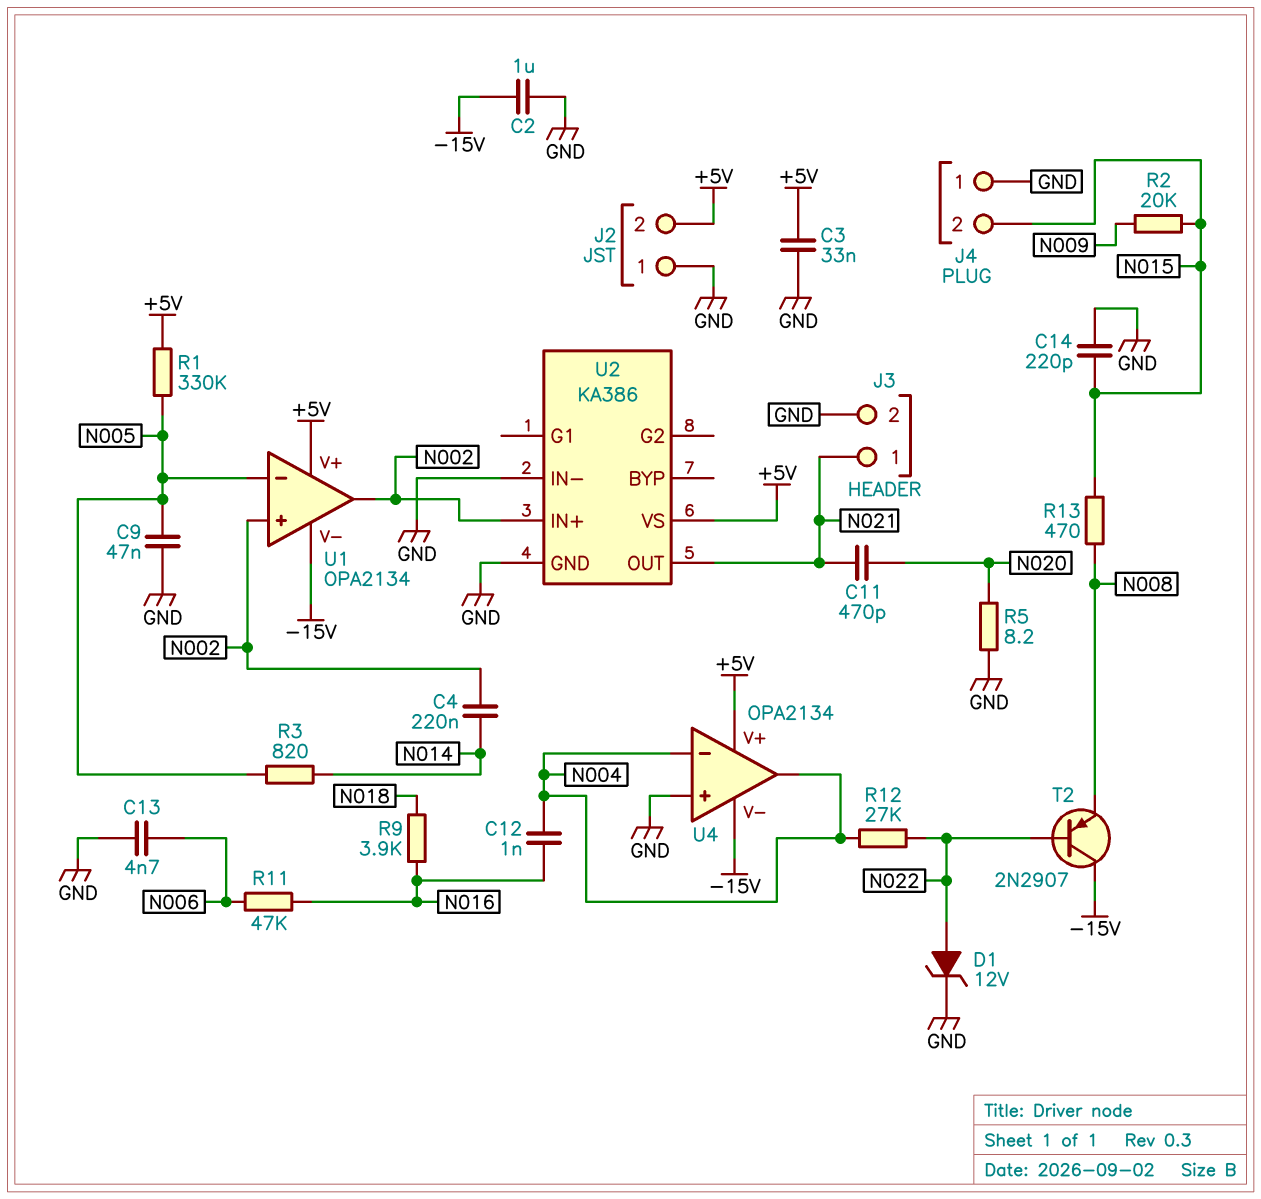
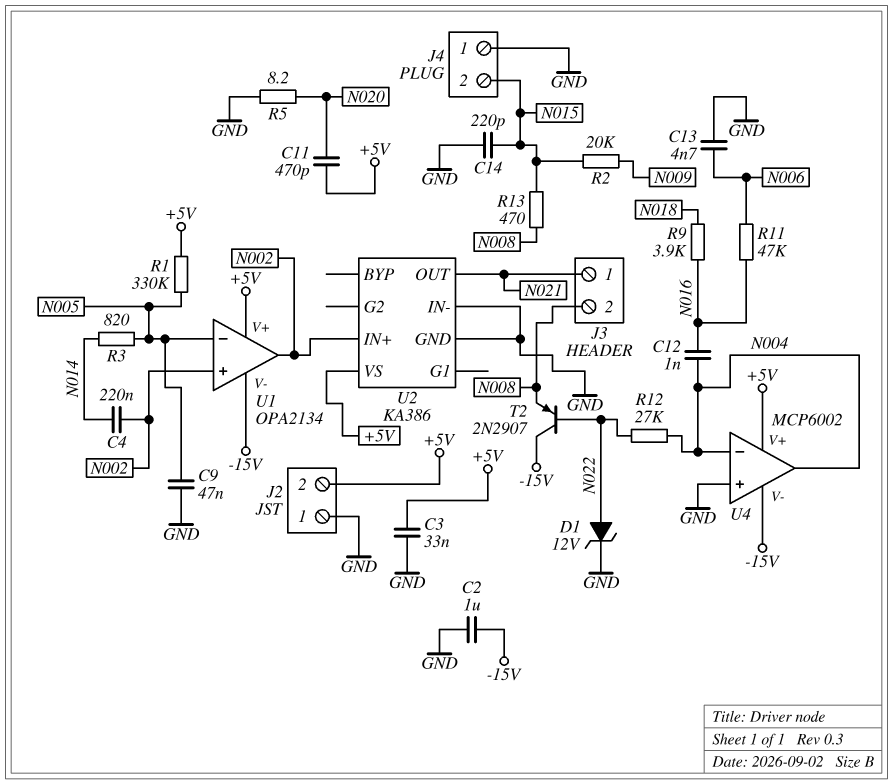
C11: 470pF (N020, N021) -> 470pF (+5V, N020)
J3 pin 2: GND -> N008
U4: OPA2134 -> MCP6002

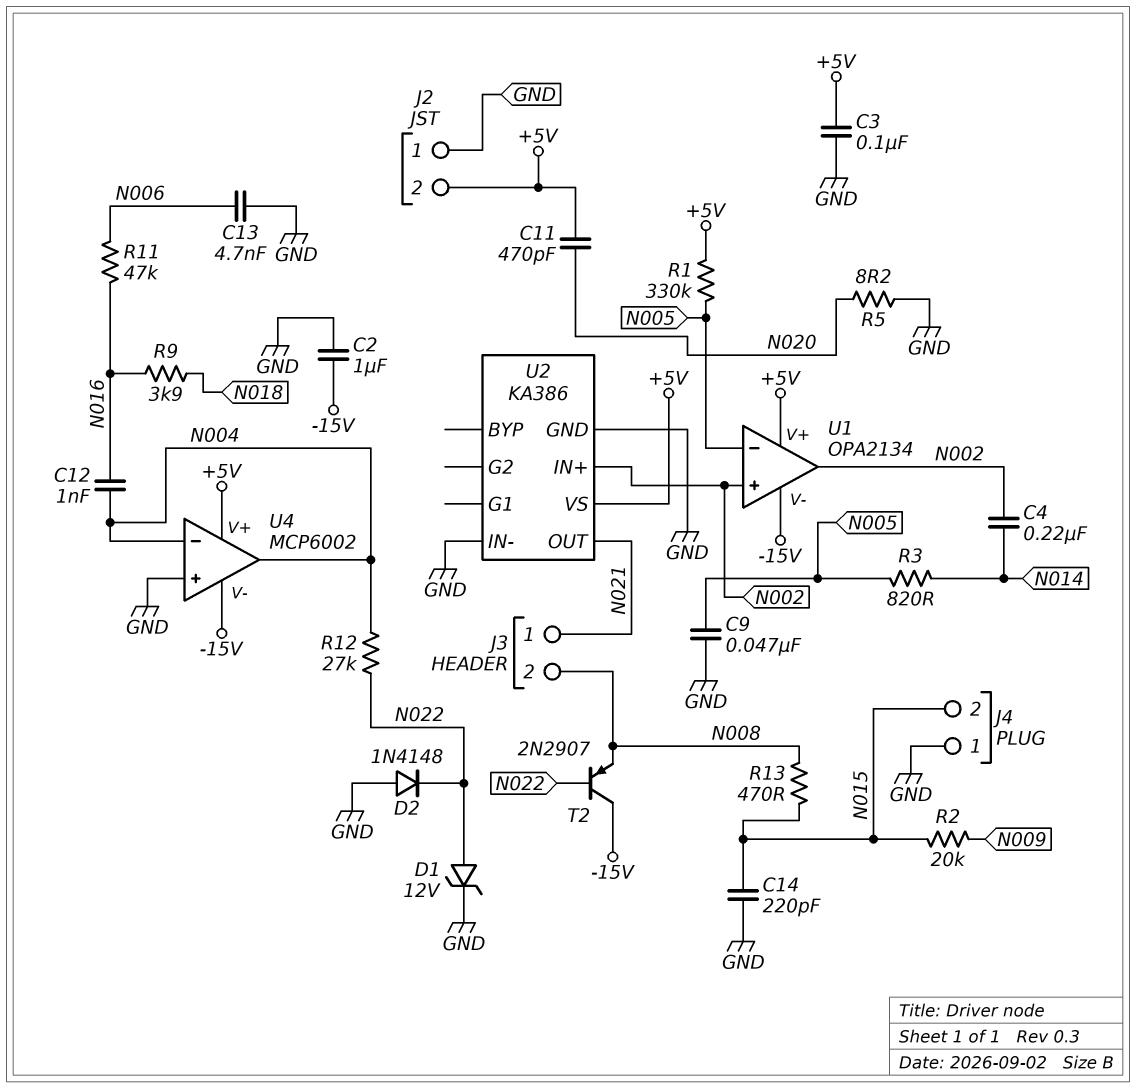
C3: 33nF (+5V, GND) -> 100nF (+5V, GND)
D2: none -> diode 1N4148 (A GND, K N022)

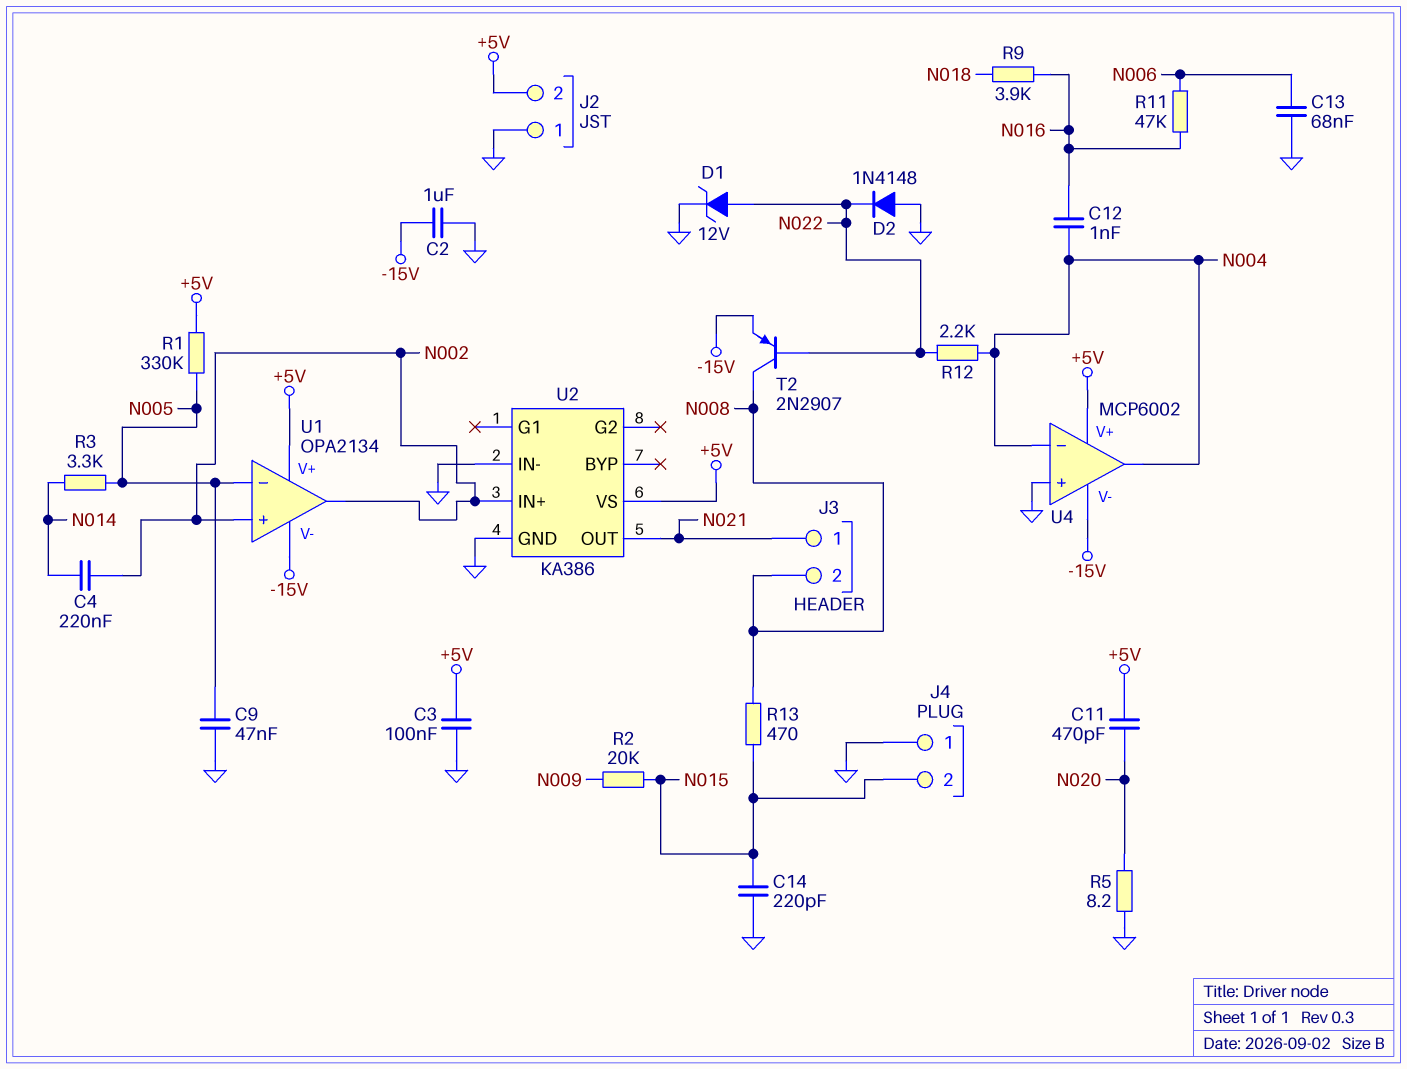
C13: 4.7nF (GND, N006) -> 68nF (GND, N006)
R3: 820 (N005, N014) -> 3.3k (N005, N014)
R12: 27k (N004, N022) -> 2.2k (N004, N022)
T2: PNP 2N2907 (B N022, C -15V, E N008) -> PNP 2N2907 (B N022, C N008, E -15V)

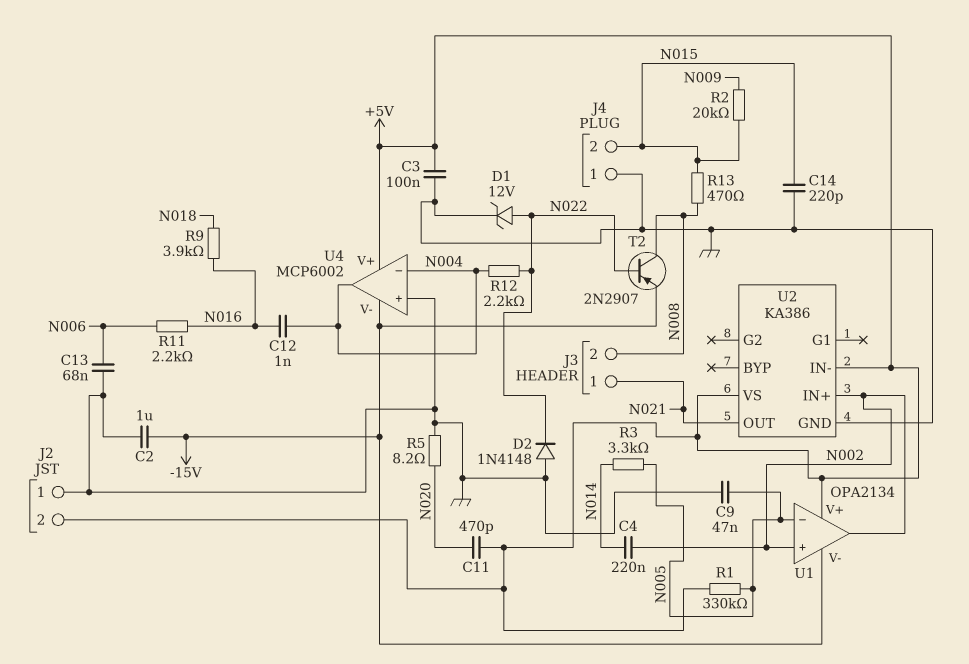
R11: 47k (N006, N016) -> 2.2k (N006, N016)
U2 pin IN-: GND -> +5V

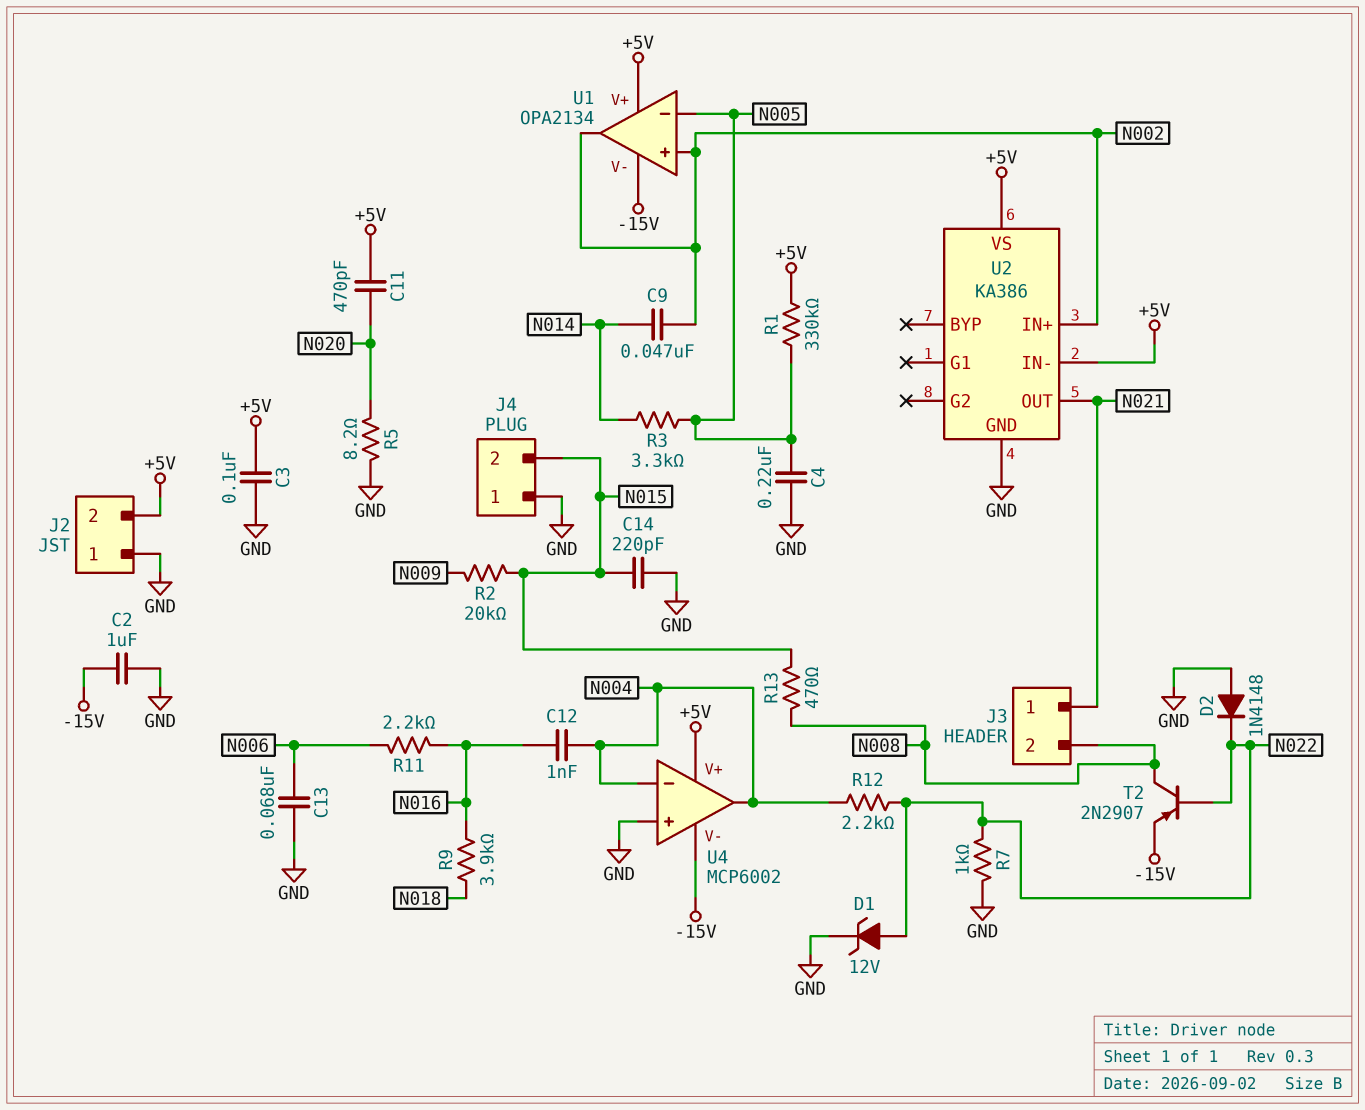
C4: 220nF (N002, N014) -> 220nF (GND, N005)
C9: 47nF (GND, N005) -> 47nF (N002, N014)
R7: none -> 1k (GND, N022)

